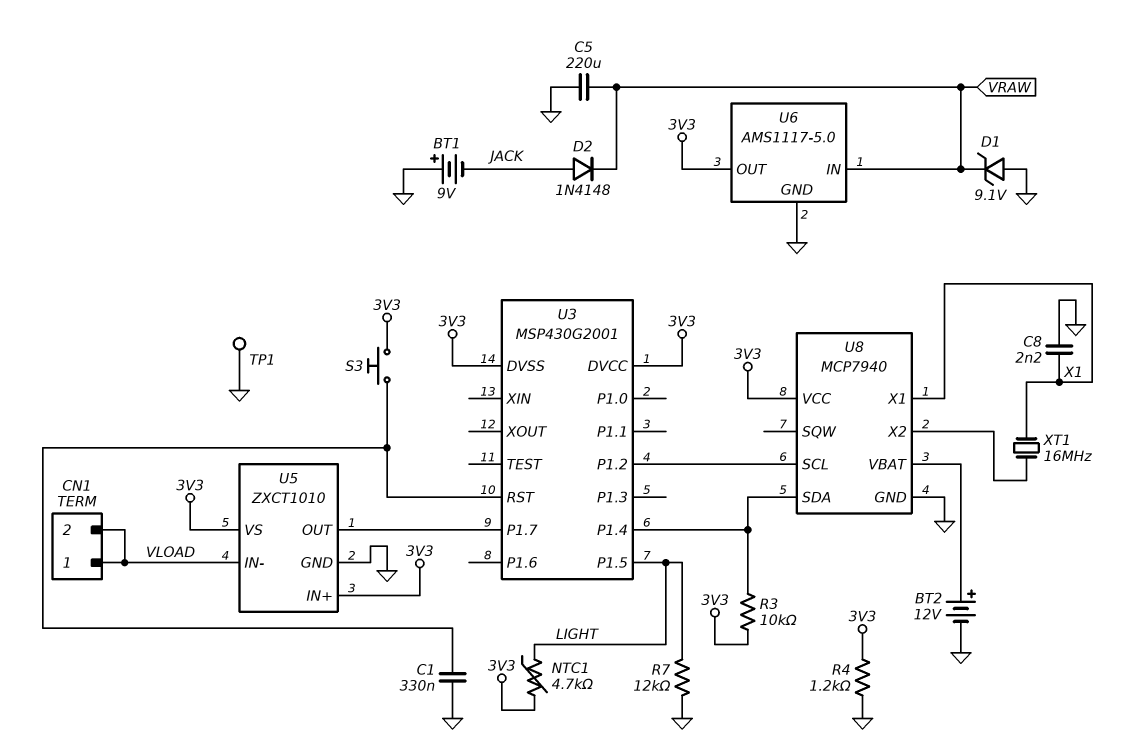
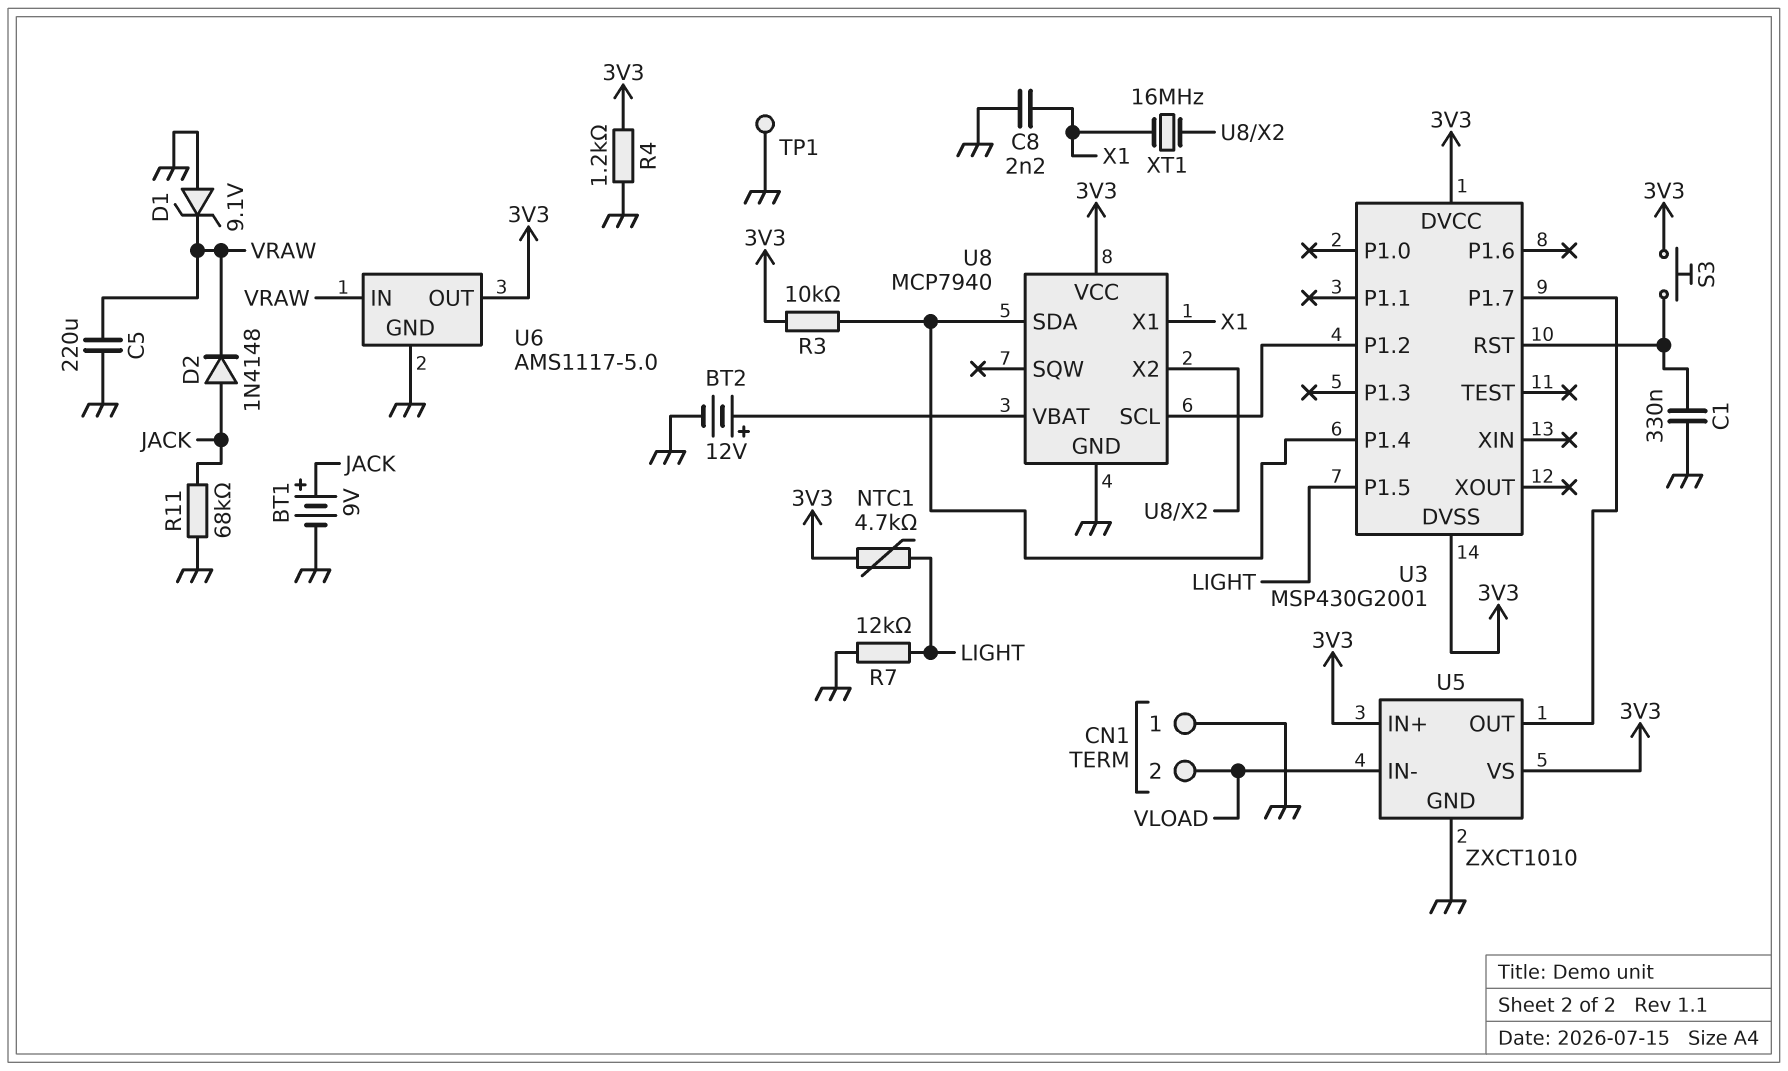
BT1: 9V (plus GND, minus JACK) -> 9V (plus JACK, minus GND)
CN1 pin 1: VLOAD -> GND
R11: none -> 68k (GND, JACK)

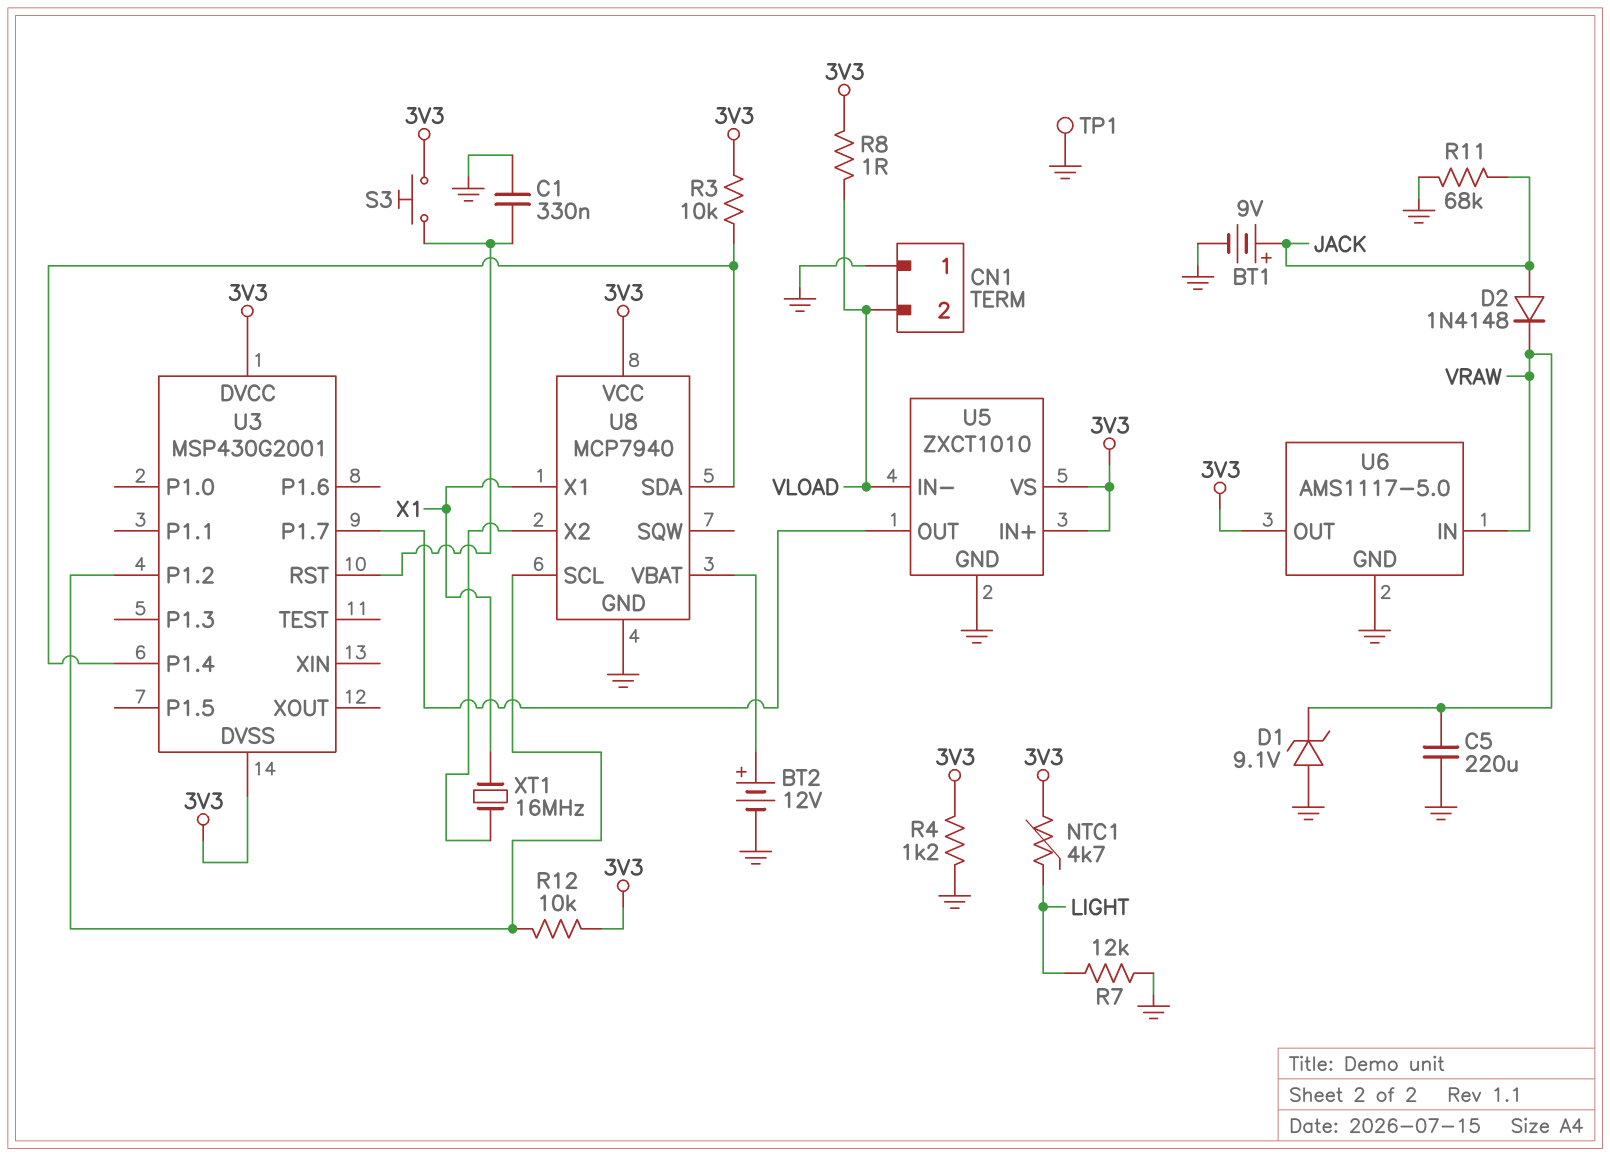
C8: 2.2nF (GND, X1) -> none
R8: none -> 1 (3V3, VLOAD)
R12: none -> 10k (3V3, U3/P1.2)
U3 pin P1.5: LIGHT -> none

